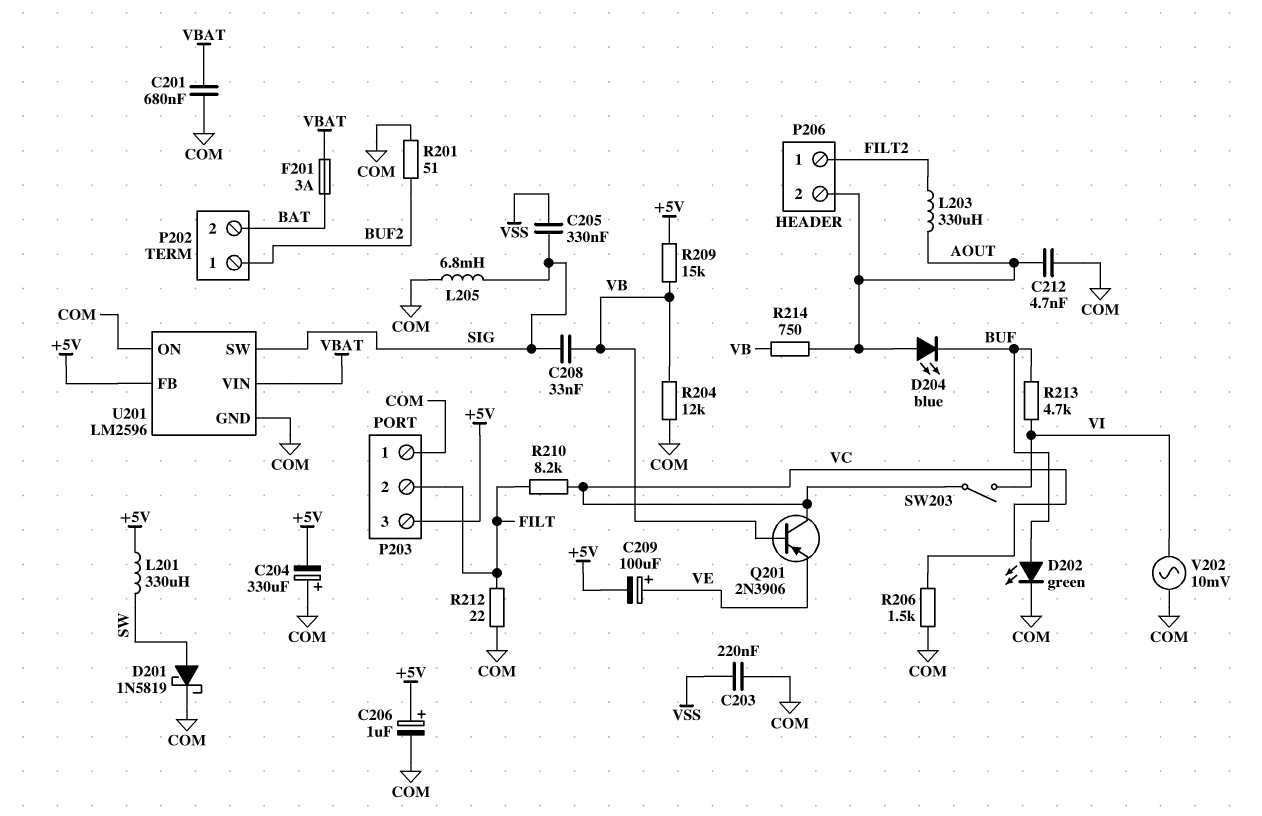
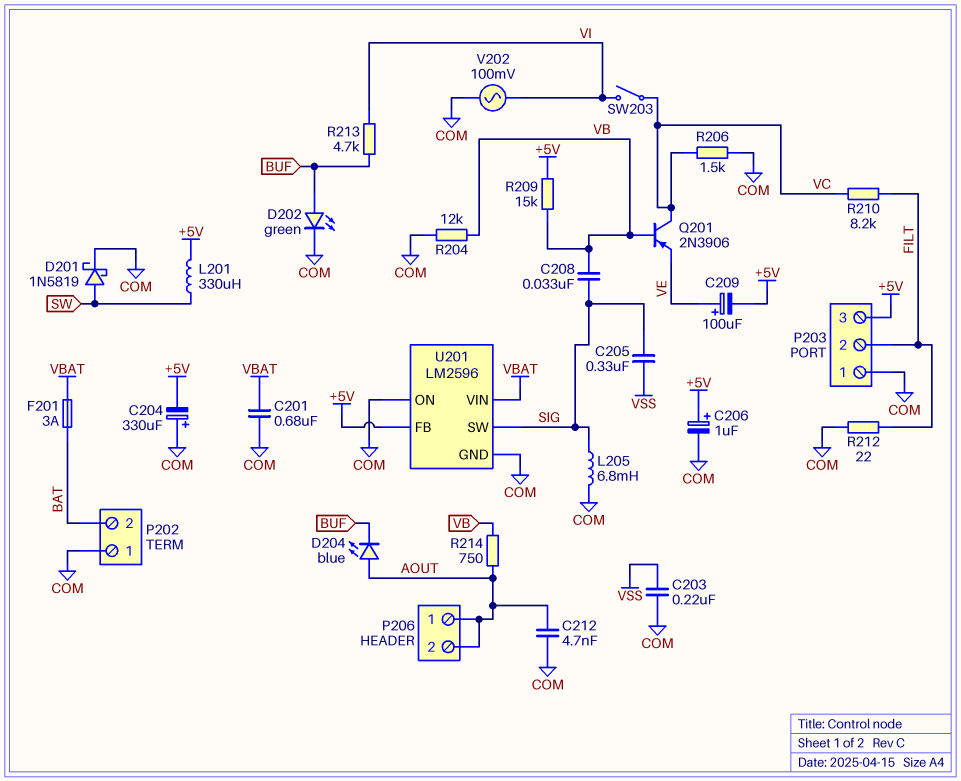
L203: 330uH (AOUT, FILT2) -> none
P202 pin 1: BUF2 -> COM
P206 pin 1: FILT2 -> AOUT
R201: 51 (BUF2, COM) -> none
V202: AC 10mV (COM, VI) -> AC 100mV (COM, VI)

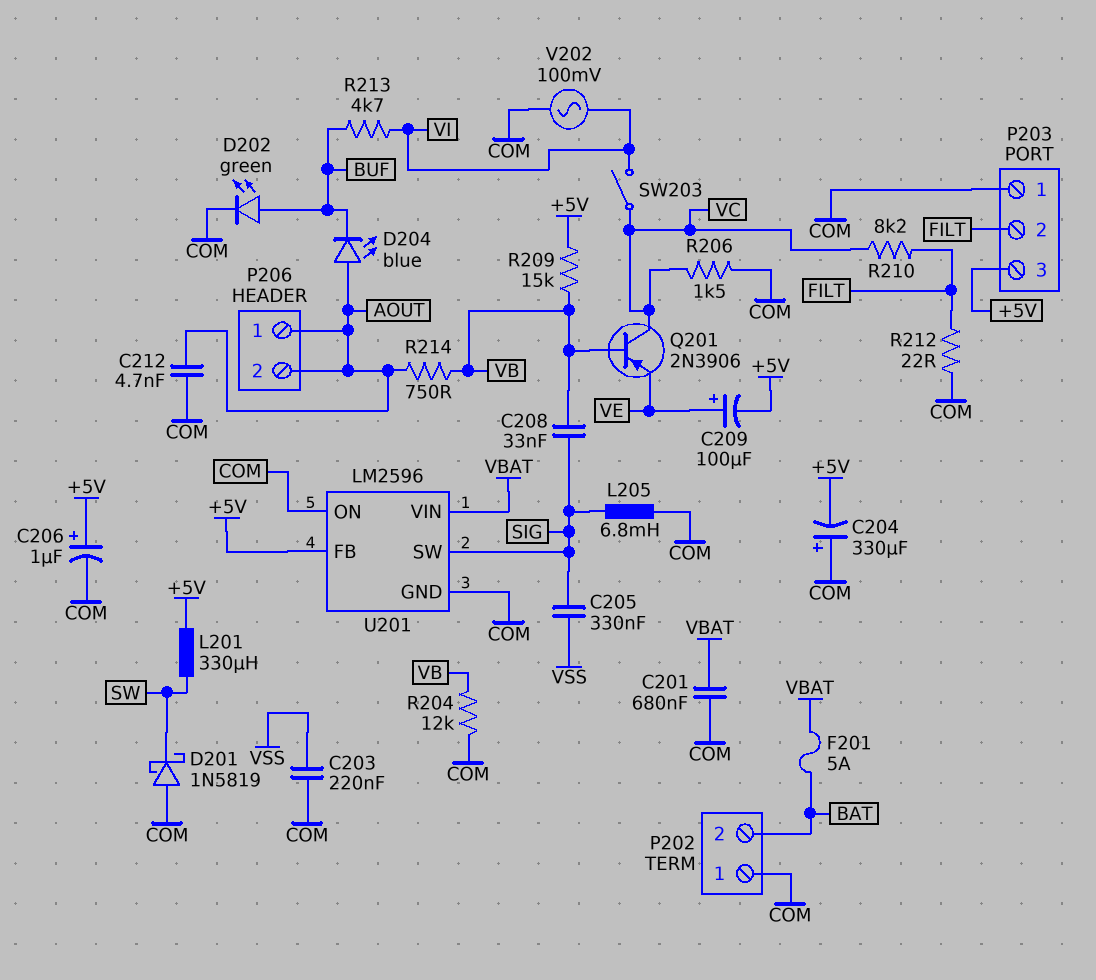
D201: schottky 1N5819 (A SW, K COM) -> schottky 1N5819 (A COM, K SW)
F201: 3A (BAT, VBAT) -> 5A (BAT, VBAT)

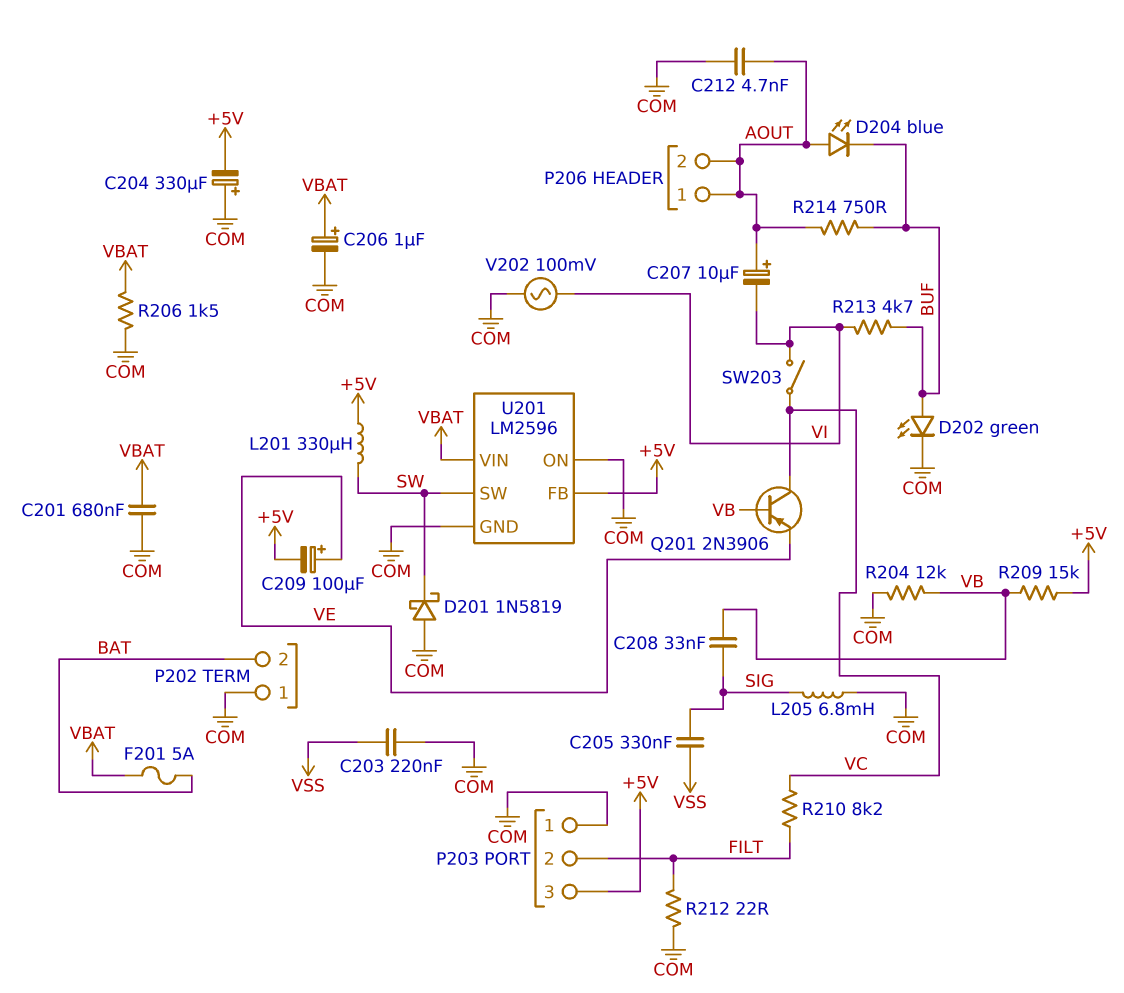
C206: 1uF (plus +5V, minus COM) -> 1uF (plus VBAT, minus COM)
C207: none -> 10uF (plus AOUT, minus VI)
R206: 1.5k (COM, VC) -> 1.5k (COM, VBAT)
R214: 750 (AOUT, VB) -> 750 (AOUT, BUF)
U201 pin SW: SIG -> SW

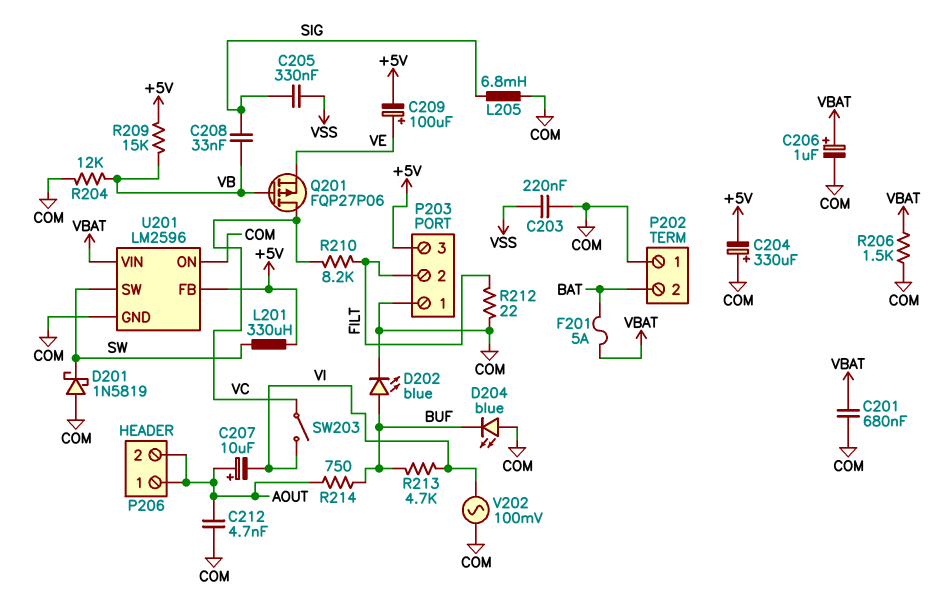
D202: LED green (A BUF, K COM) -> LED blue (A BUF, K COM)
D204: LED blue (A AOUT, K BUF) -> LED blue (A COM, K BUF)
Q201: PNP 2N3906 (B VB, C VC, E VE) -> PMOS FQP27P06 (G VB, D VC, S VE)

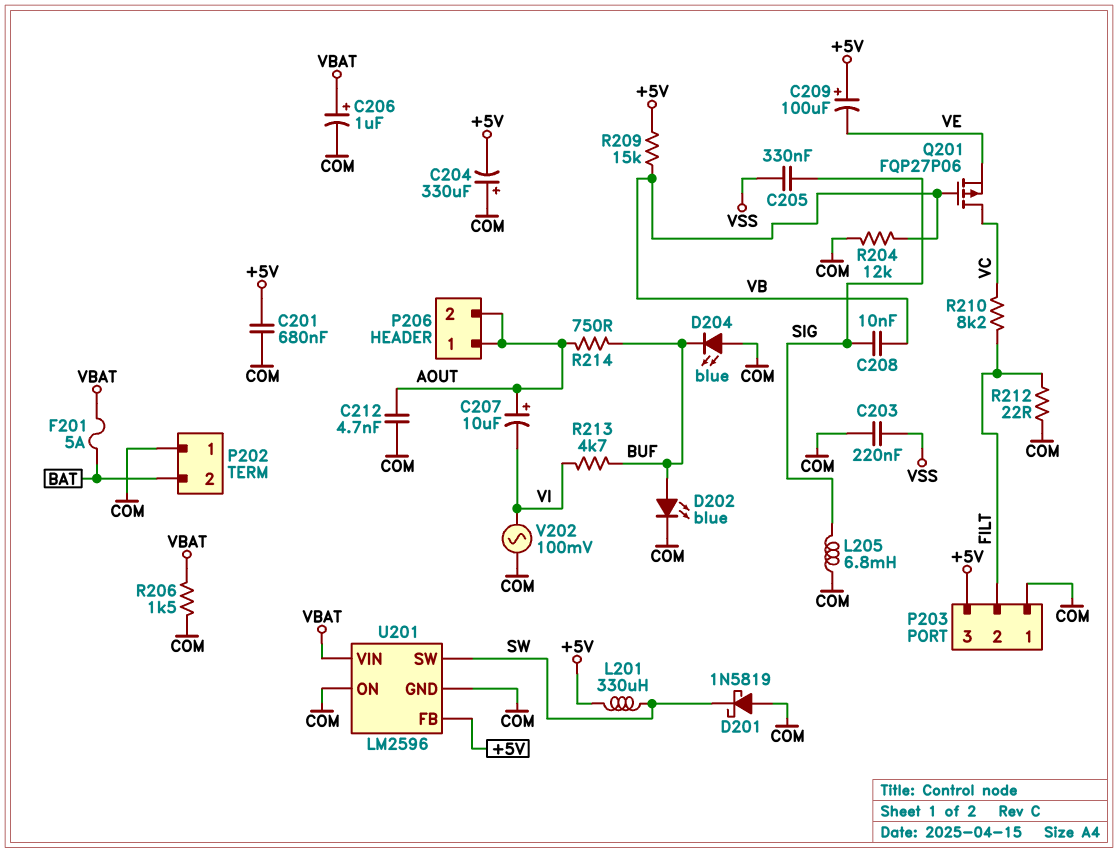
C201: 680nF (COM, VBAT) -> 680nF (+5V, COM)
C208: 33nF (SIG, VB) -> 10nF (SIG, VB)
C209: 100uF (plus VE, minus +5V) -> 100uF (plus +5V, minus VE)
SW203: switch (VC, VI) -> none

